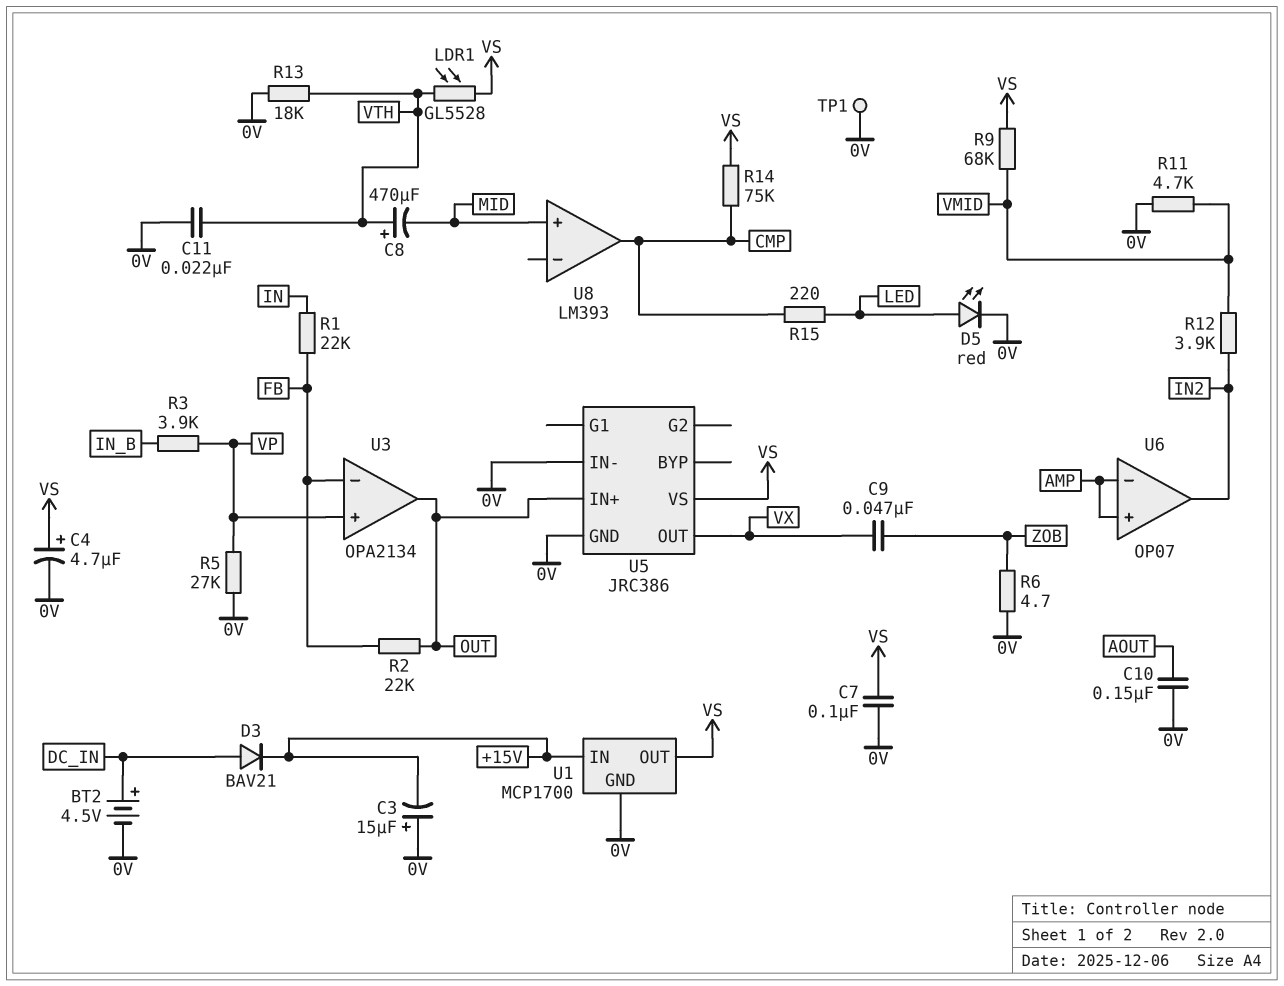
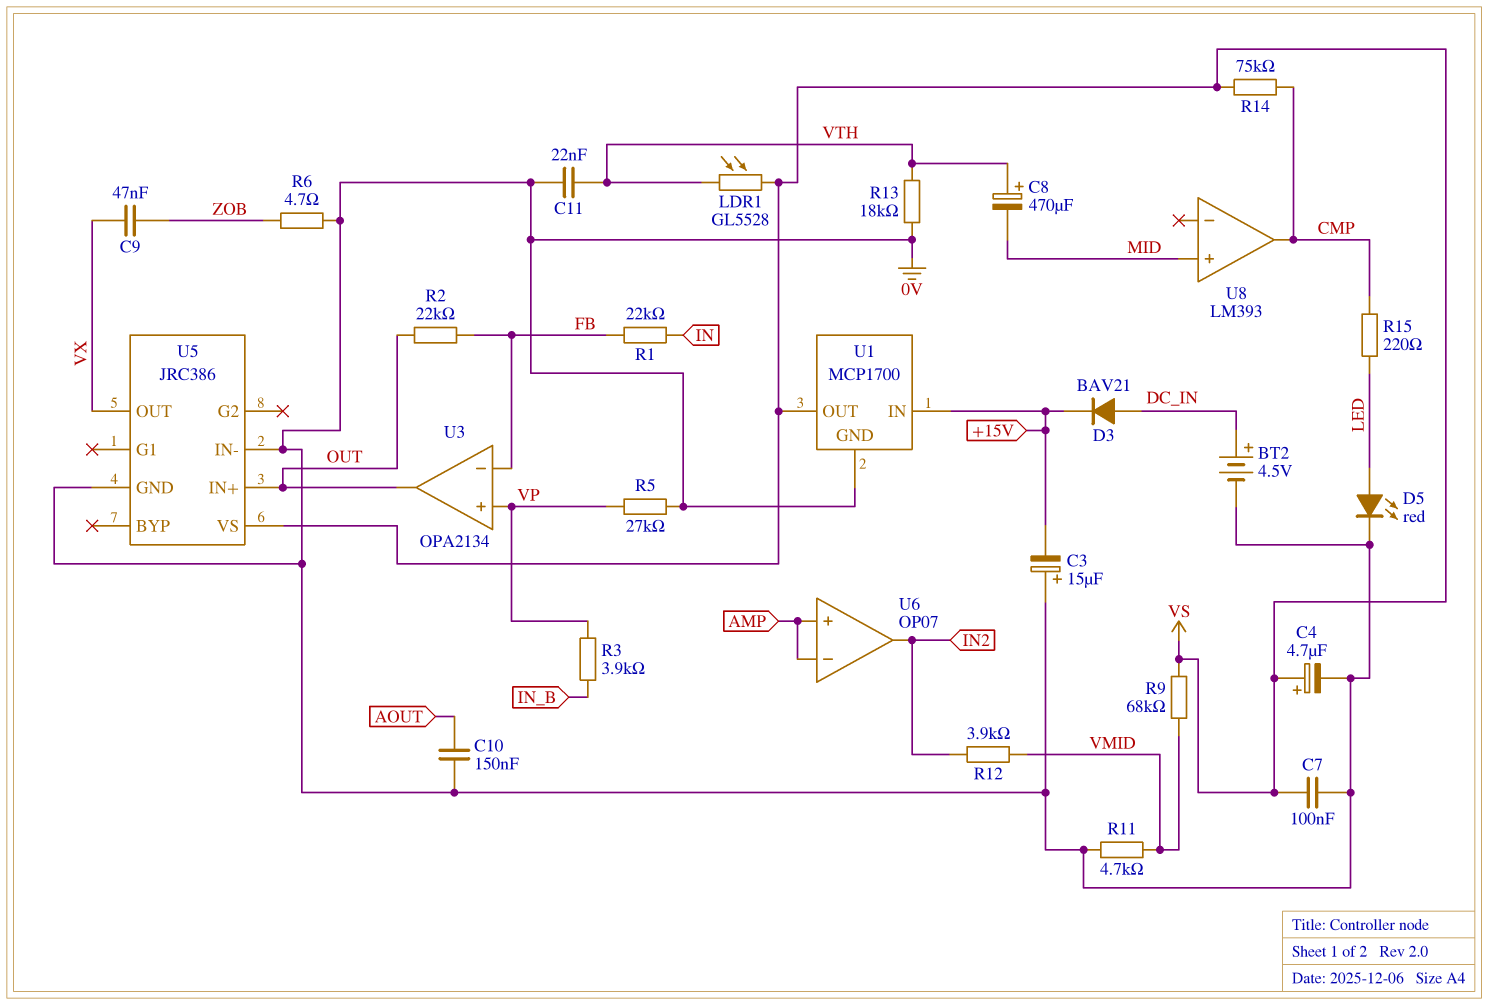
TP1: test point (0V) -> none

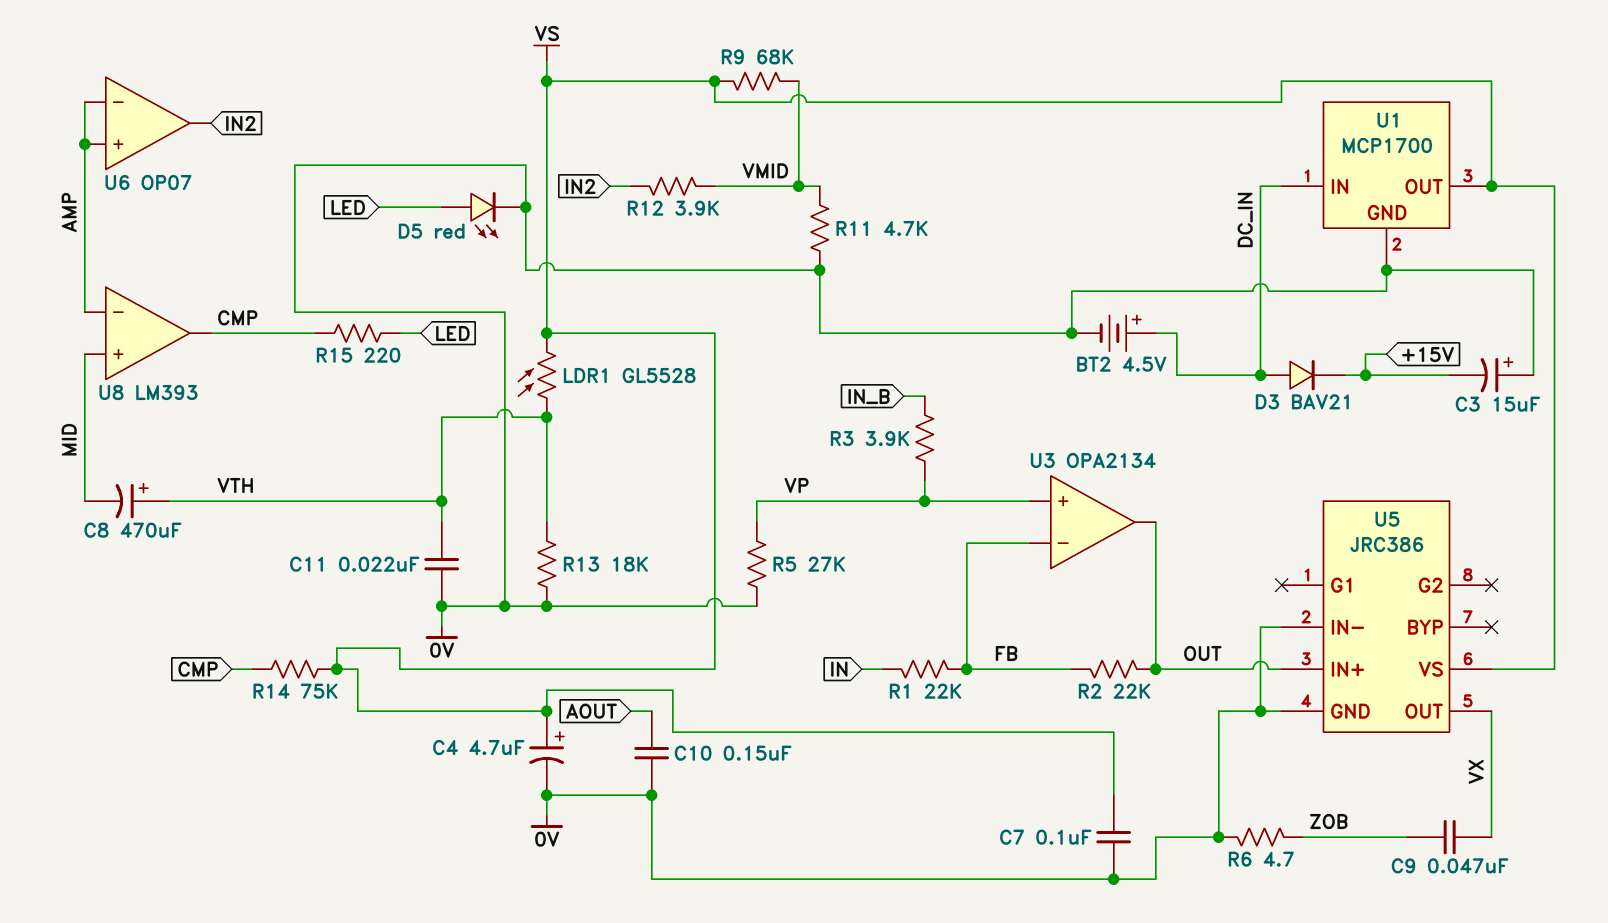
U1 pin IN: +15V -> DC_IN
U8 pin in-: none -> AMP

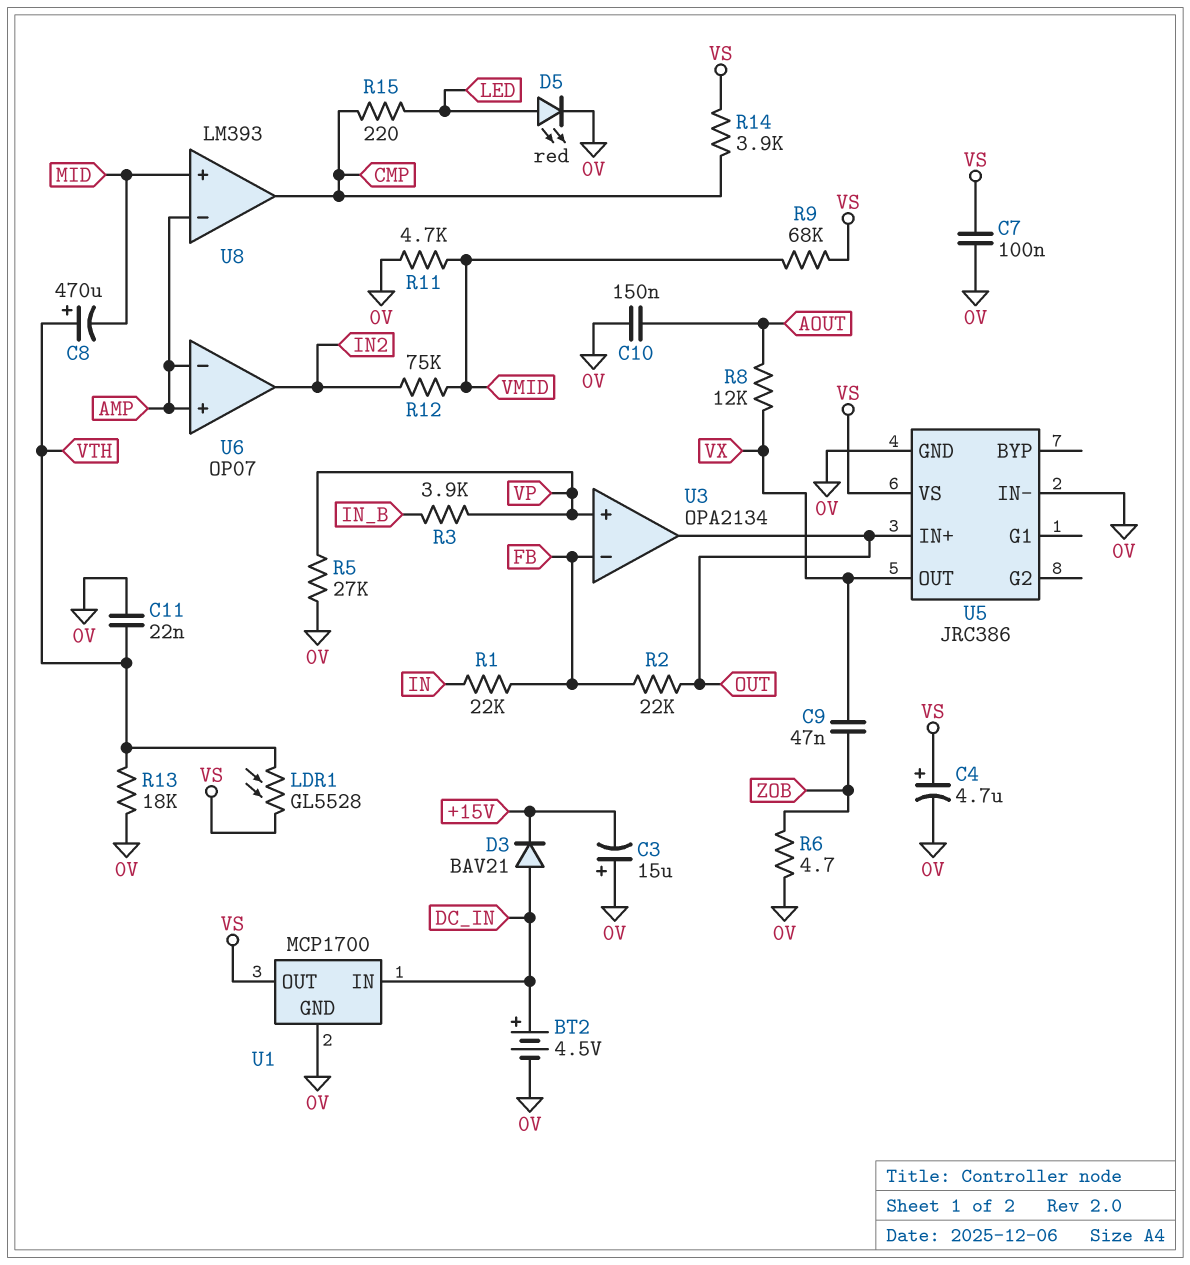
R8: none -> 12k (AOUT, VX)
R12: 3.9k (IN2, VMID) -> 75k (IN2, VMID)
R14: 75k (CMP, VS) -> 3.9k (CMP, VS)

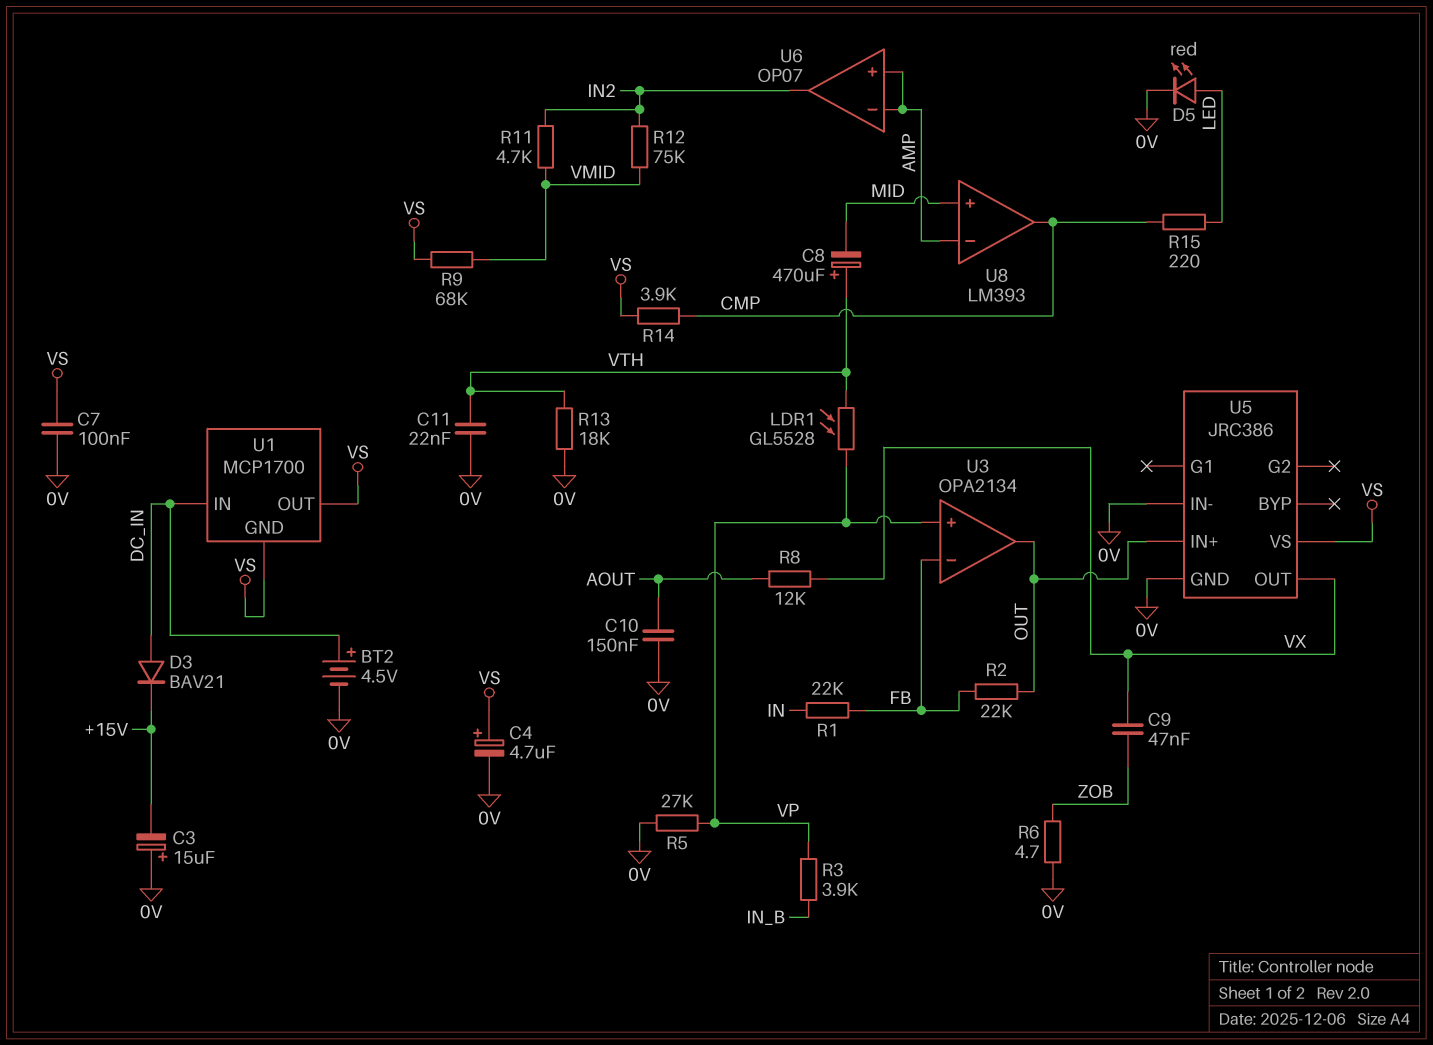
LDR1: GL5528 (VS, VTH) -> GL5528 (VP, VTH)
R11: 4.7k (0V, VMID) -> 4.7k (IN2, VMID)
U1 pin GND: 0V -> VS

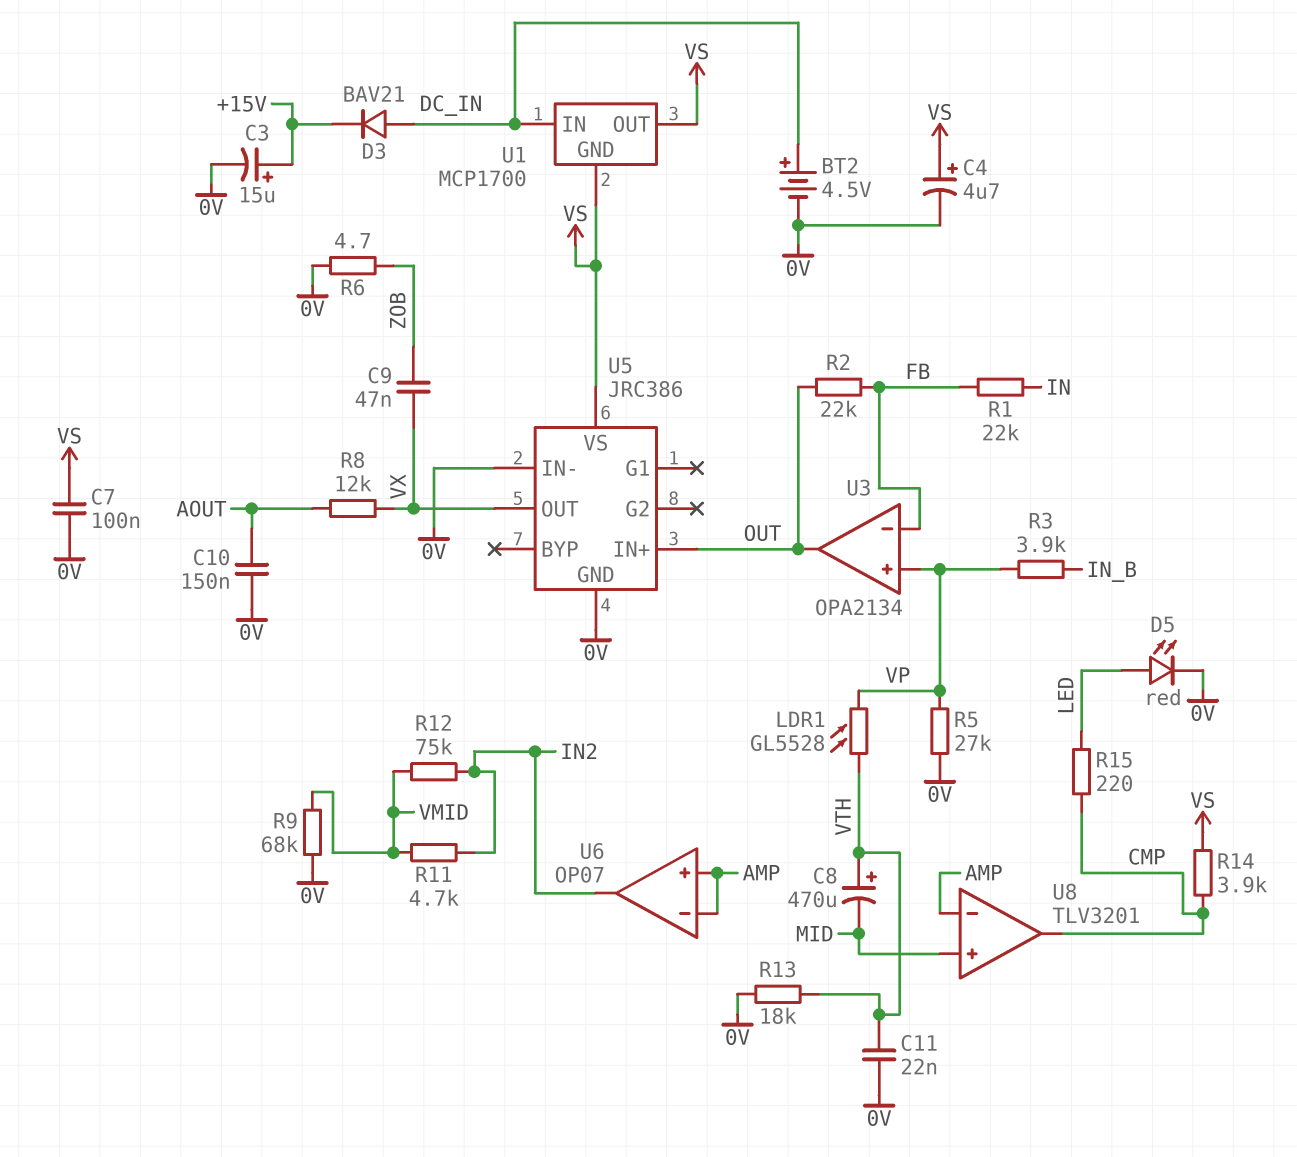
C3: 15uF (plus 0V, minus +15V) -> 15uF (plus +15V, minus 0V)
R9: 68k (VMID, VS) -> 68k (0V, VMID)
U8: LM393 -> TLV3201

